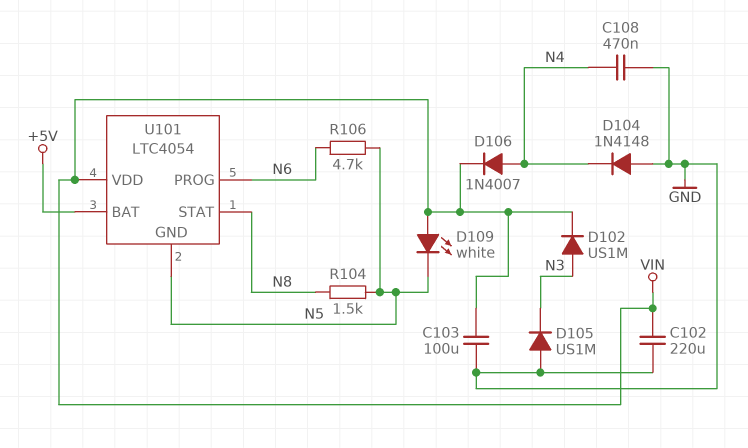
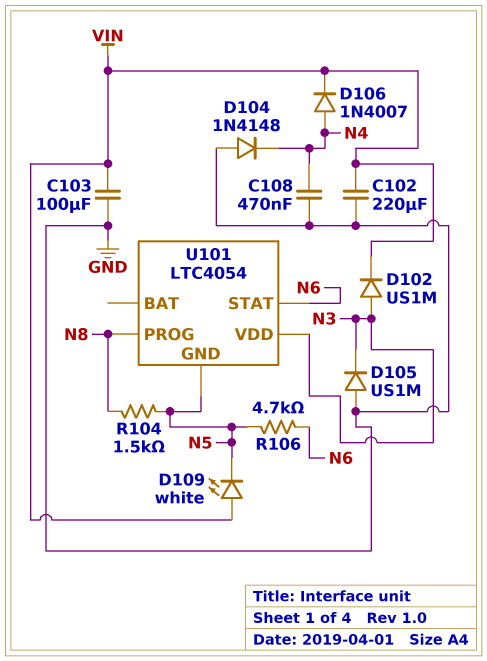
U101 pin BAT: +5V -> none
U101 pin PROG: N6 -> N8
U101 pin STAT: N8 -> N6
U101 pin VDD: VIN -> N3

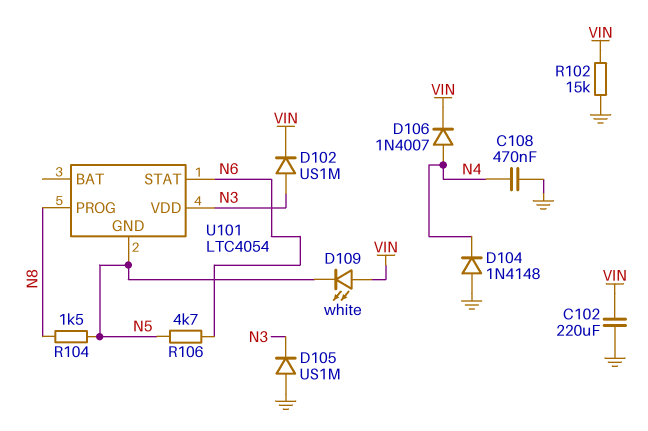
C103: 100uF (GND, VIN) -> none
R102: none -> 15k (GND, VIN)

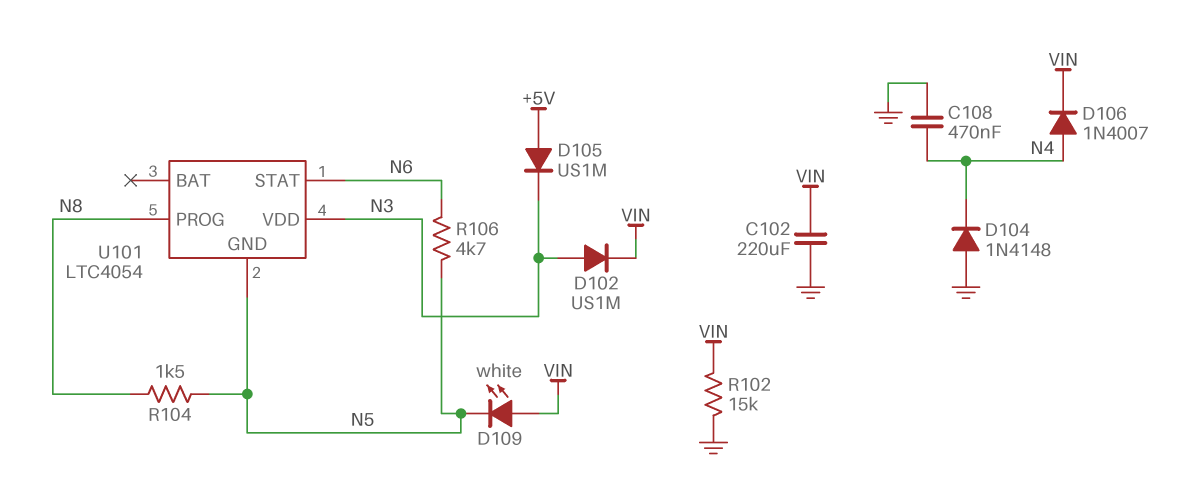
D105: diode US1M (A GND, K N3) -> diode US1M (A +5V, K N3)

